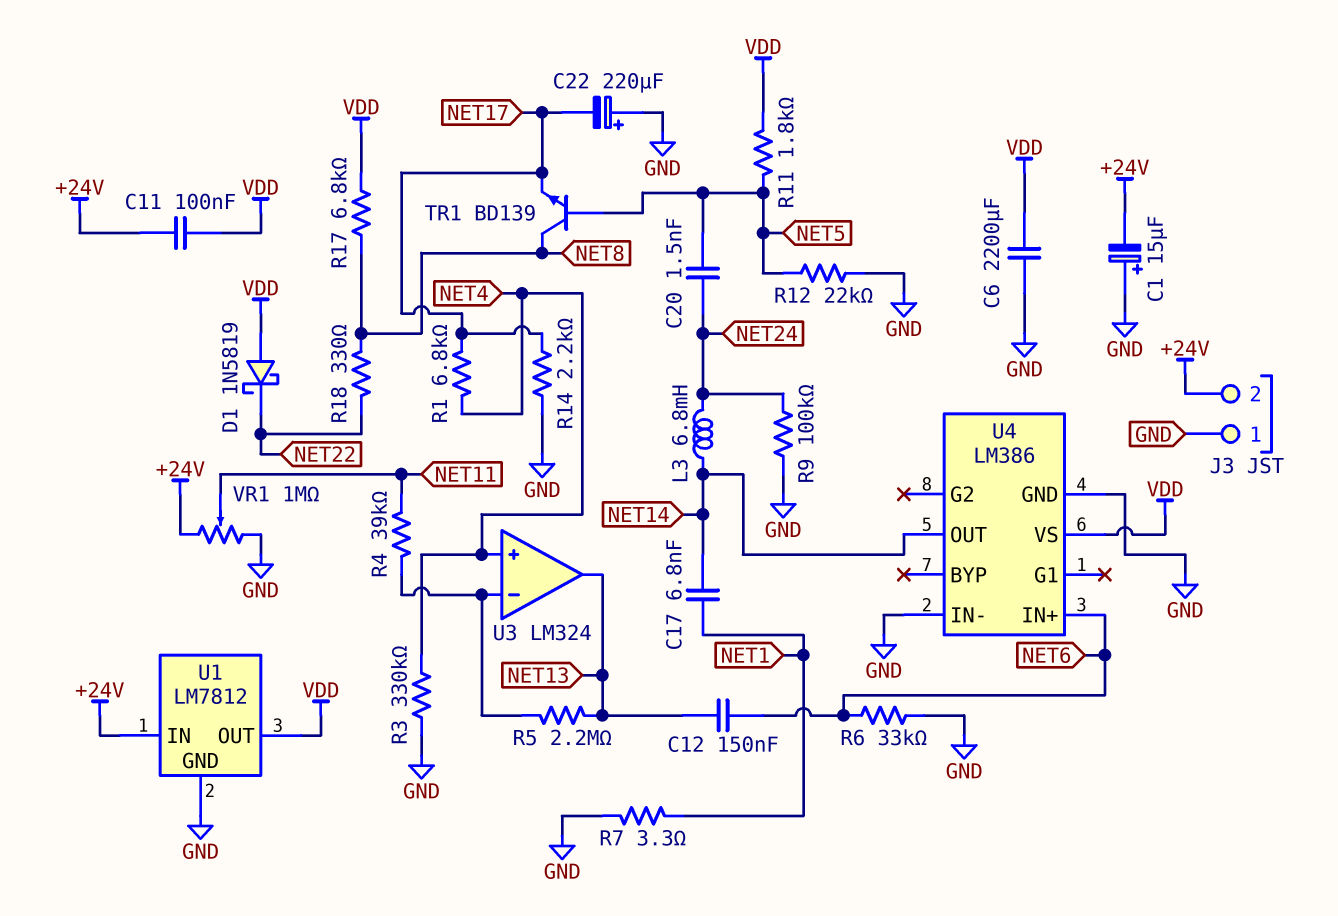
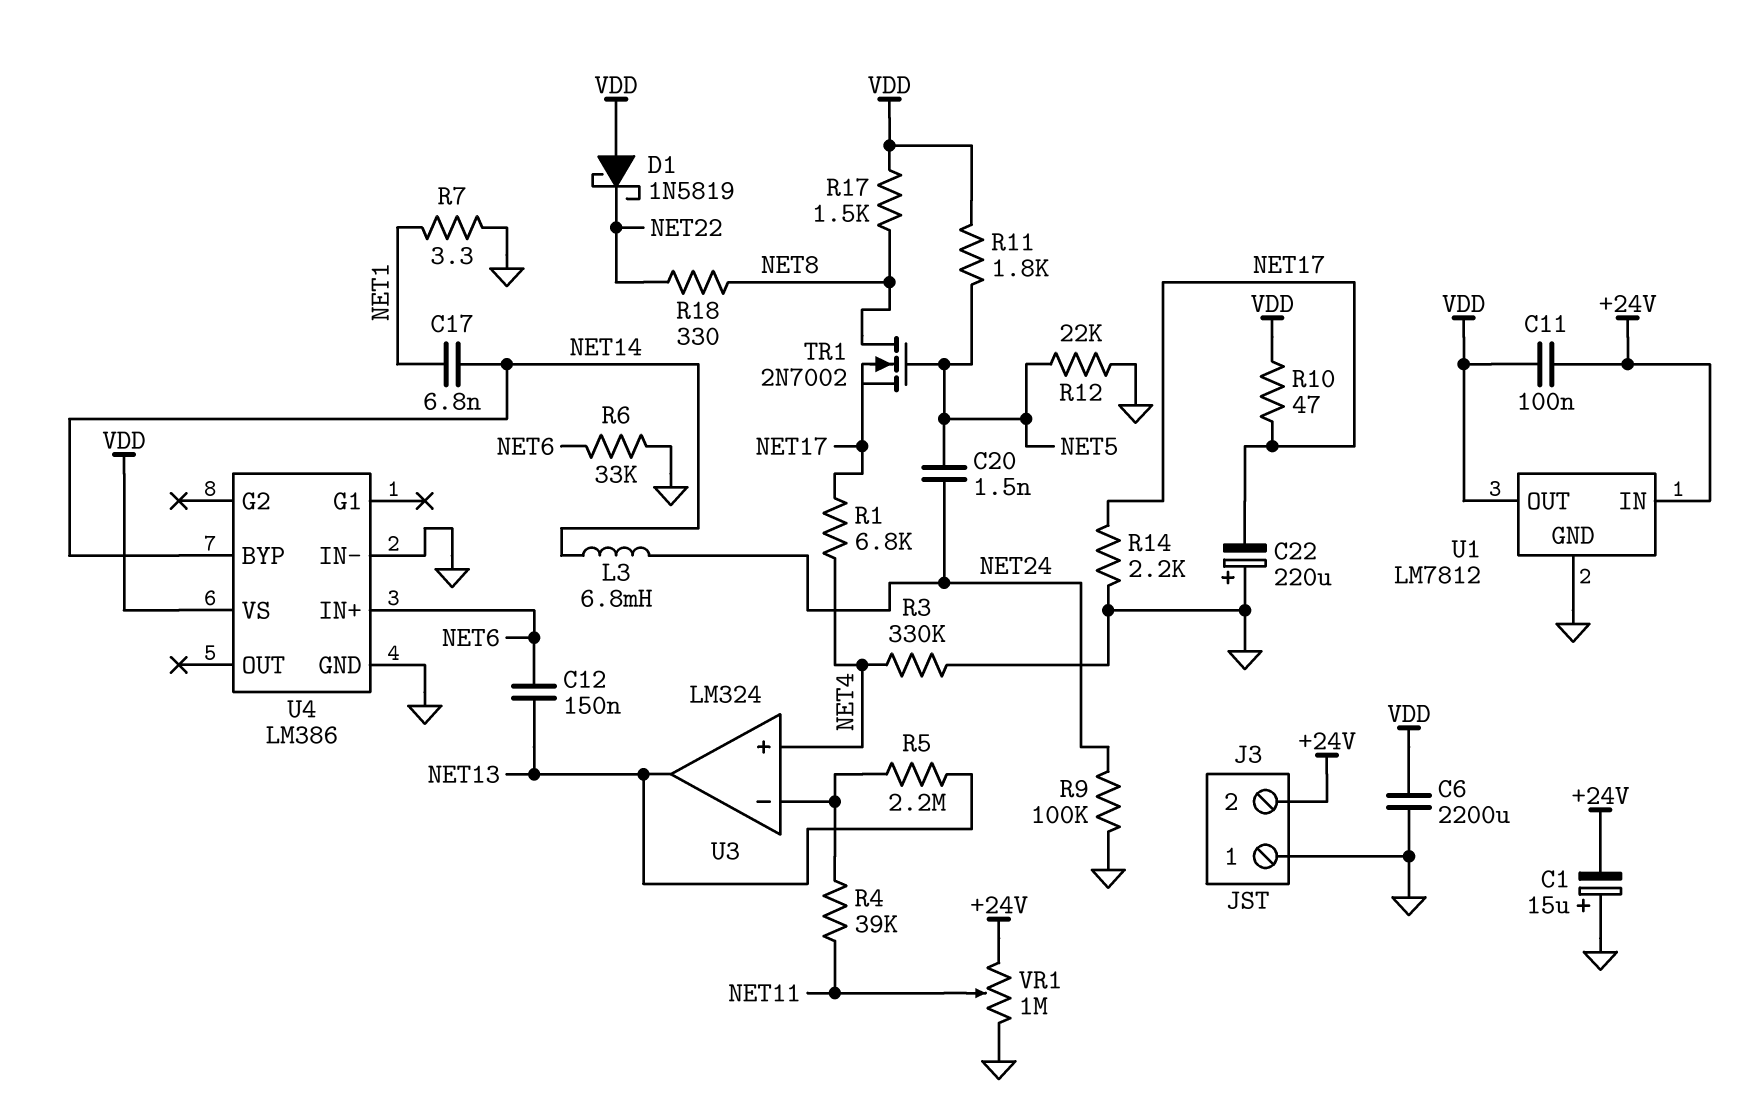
R10: none -> 47 (NET17, VDD)
R17: 6.8k (NET8, VDD) -> 1.5k (NET8, VDD)
TR1: NPN BD139 (B NET5, C NET8, E NET17) -> NMOS 2N7002 (G NET5, D NET8, S NET17)
U4 pin BYP: none -> NET14
U4 pin OUT: NET14 -> none

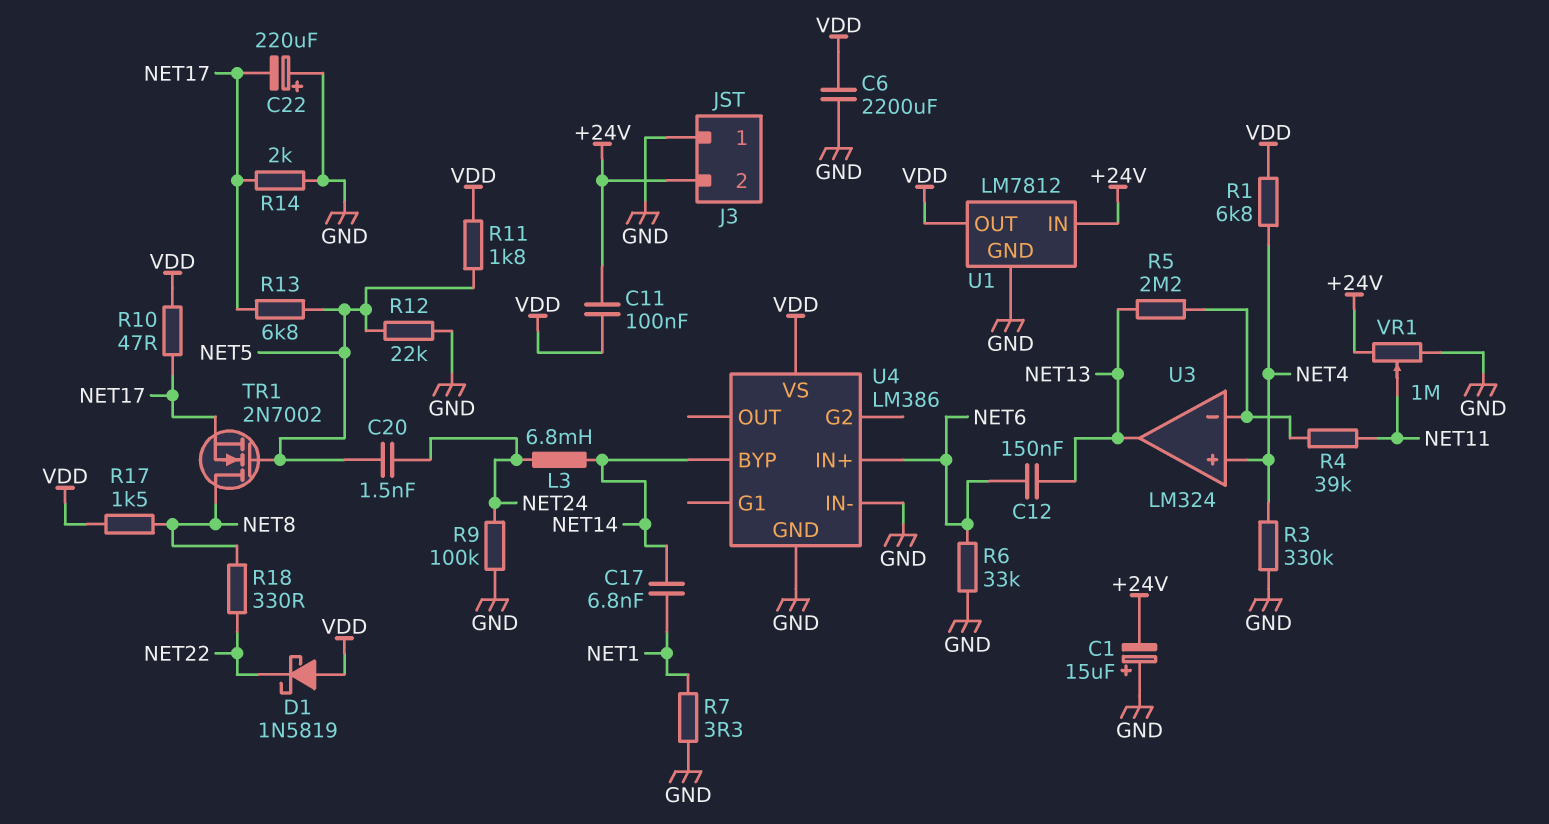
R1: 6.8k (NET4, NET17) -> 6.8k (NET4, VDD)
R13: none -> 6.8k (NET5, NET17)
R14: 2.2k (GND, NET17) -> 2k (GND, NET17)

